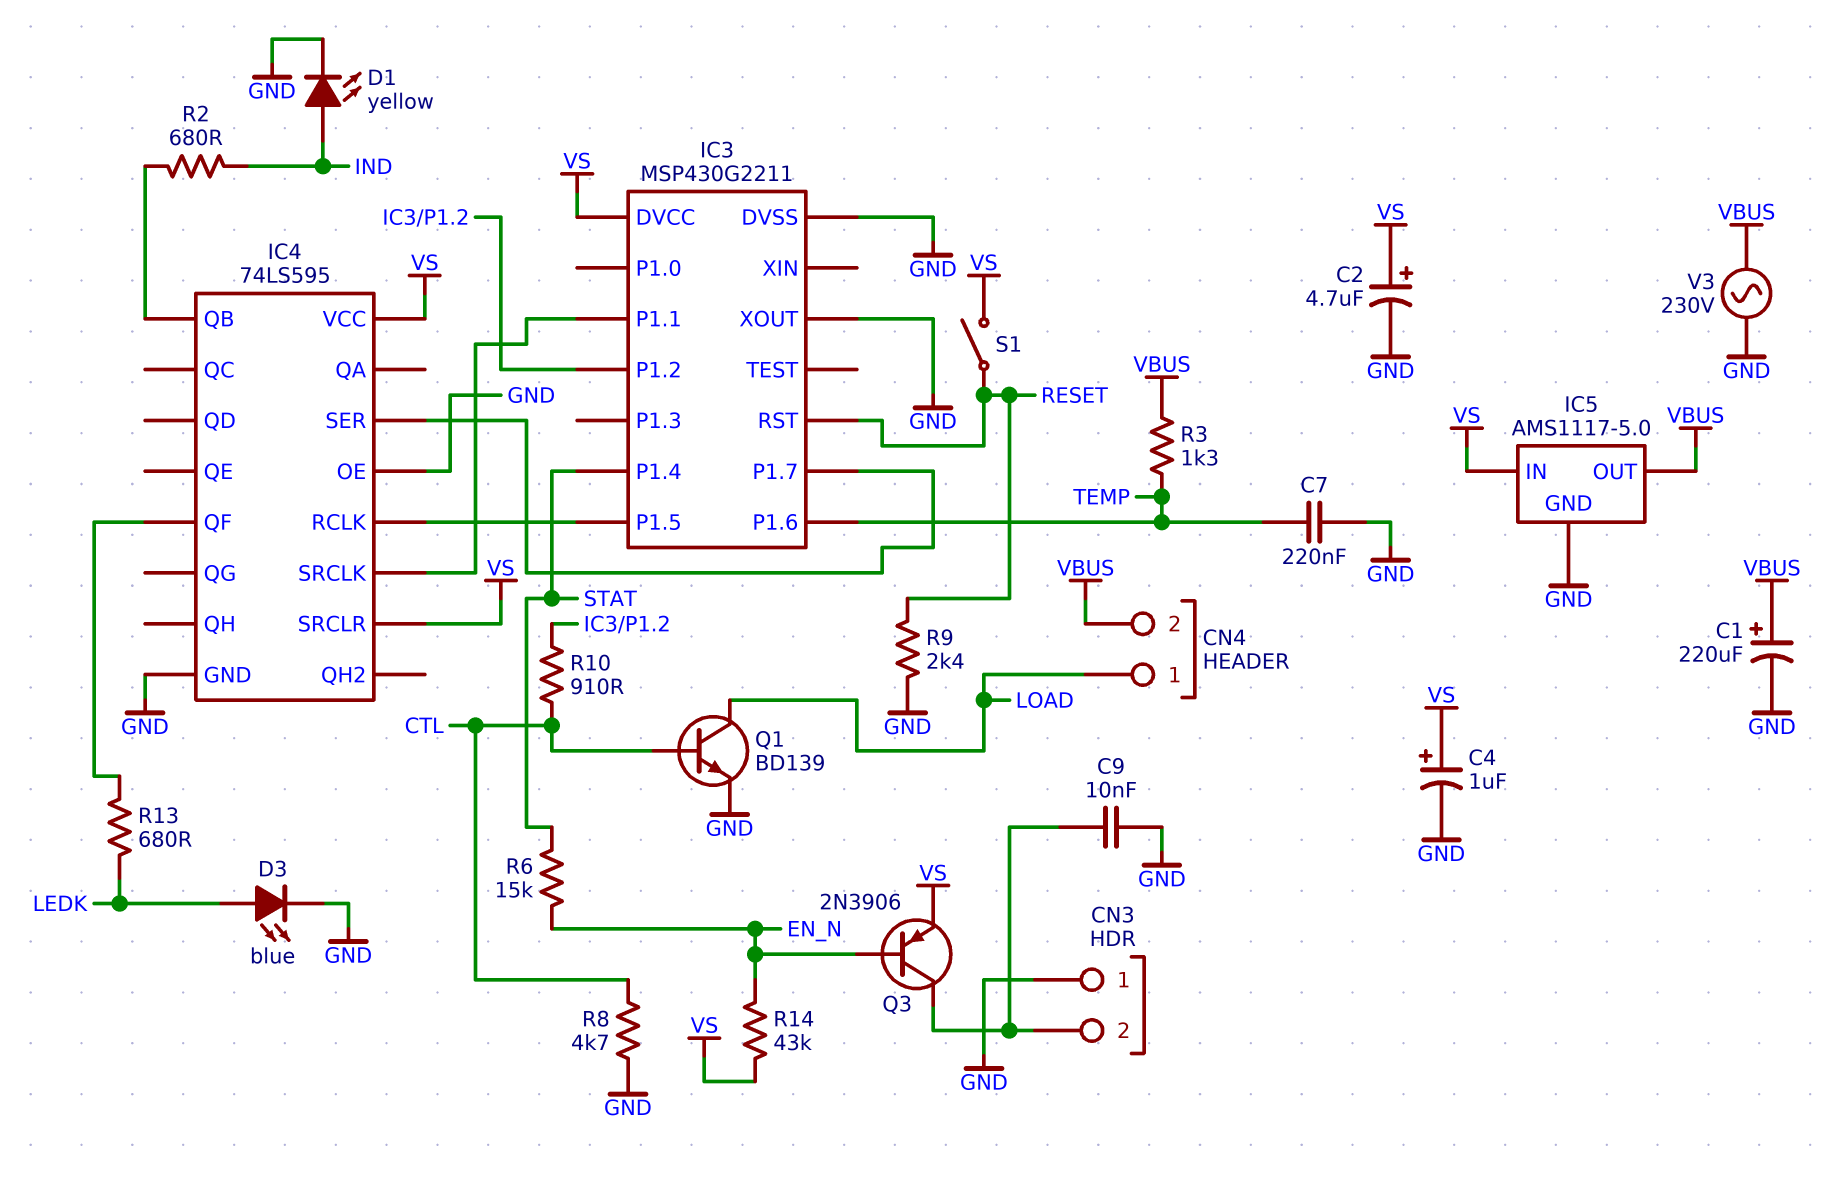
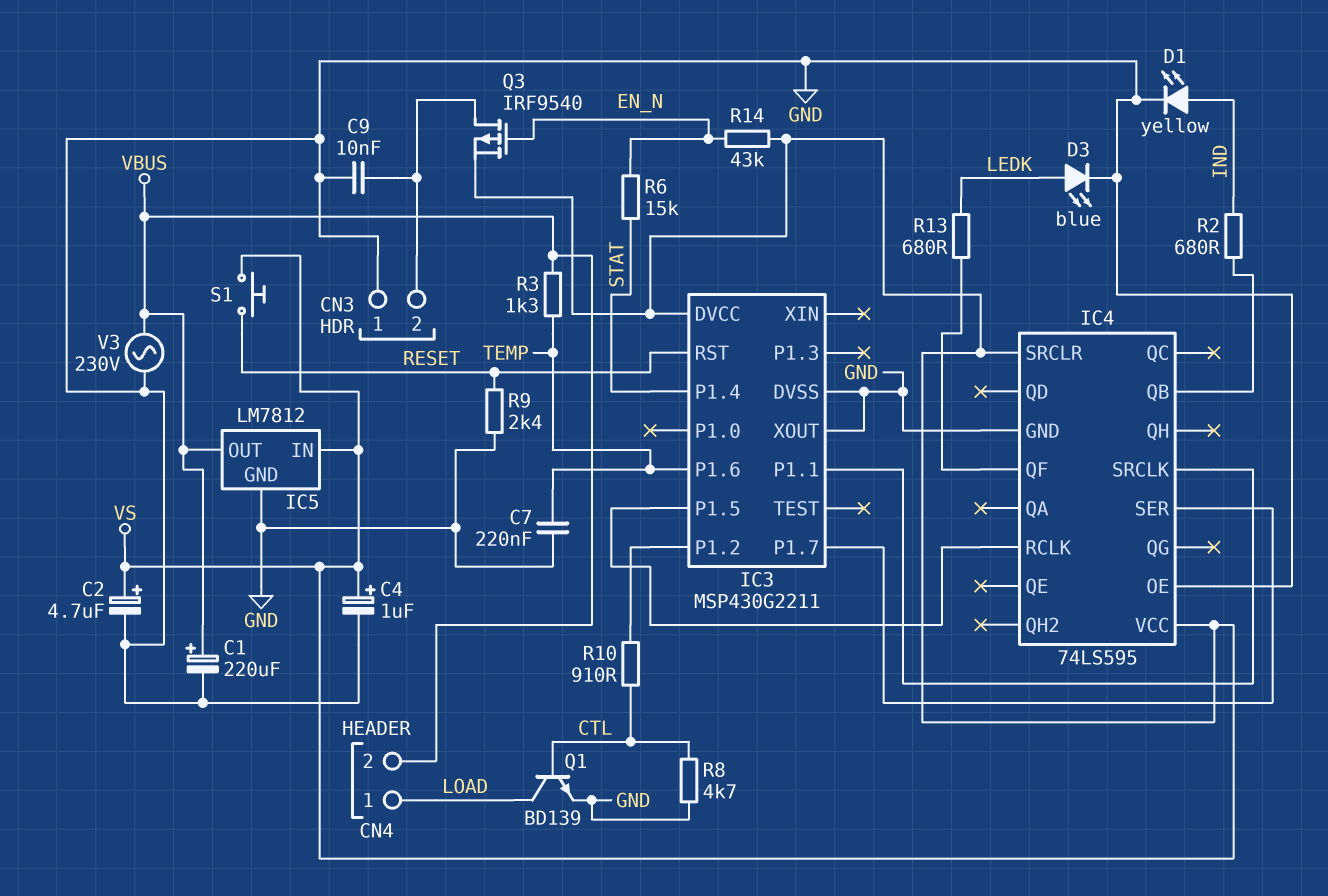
IC5: AMS1117-5.0 -> LM7812
Q3: PNP 2N3906 (B EN_N, C CN3/2, E VS) -> PMOS IRF9540 (G EN_N, D CN3/2, S VS)
S1: switch (RESET, VS) -> button (RESET, VS)

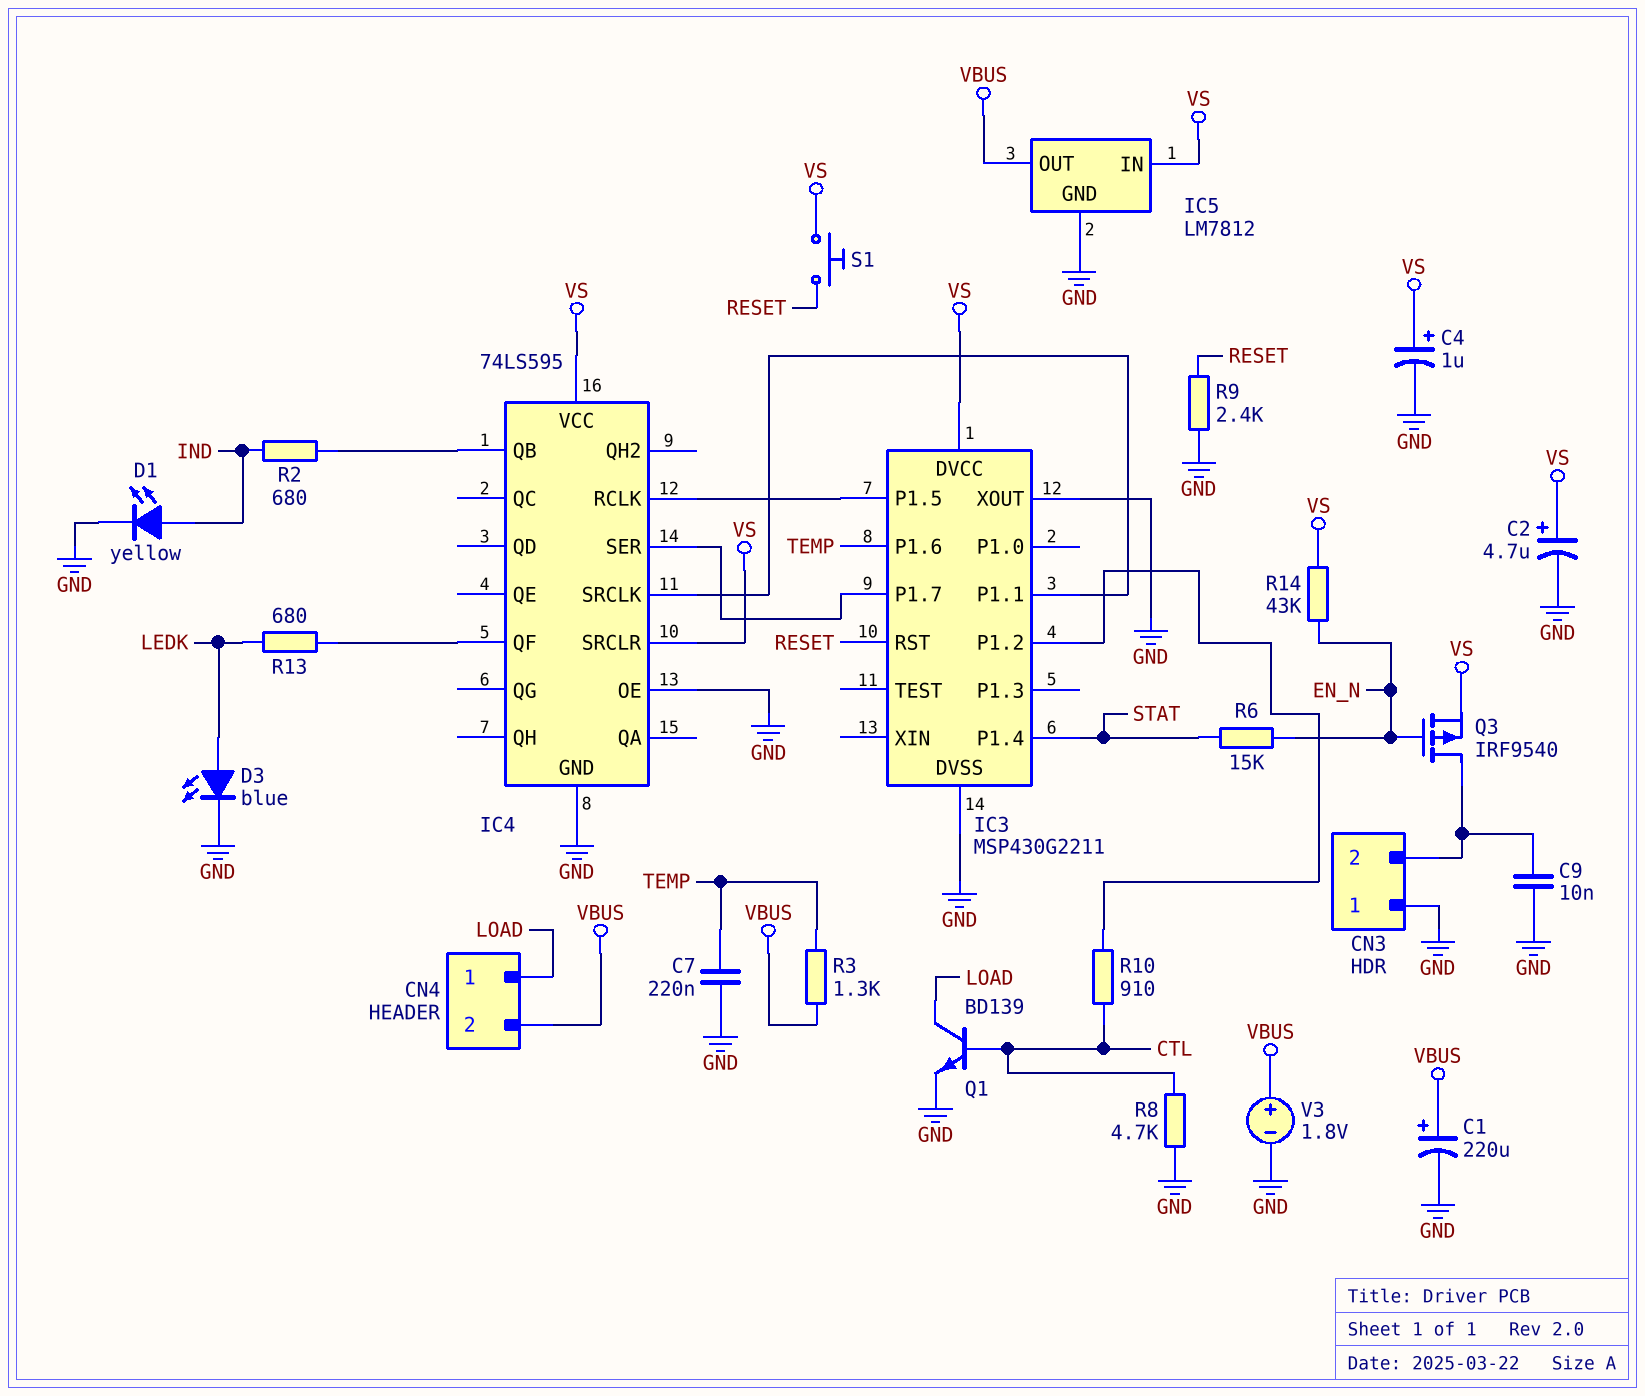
V3: AC 230V (GND, VBUS) -> 1.8V (plus VBUS, minus GND)

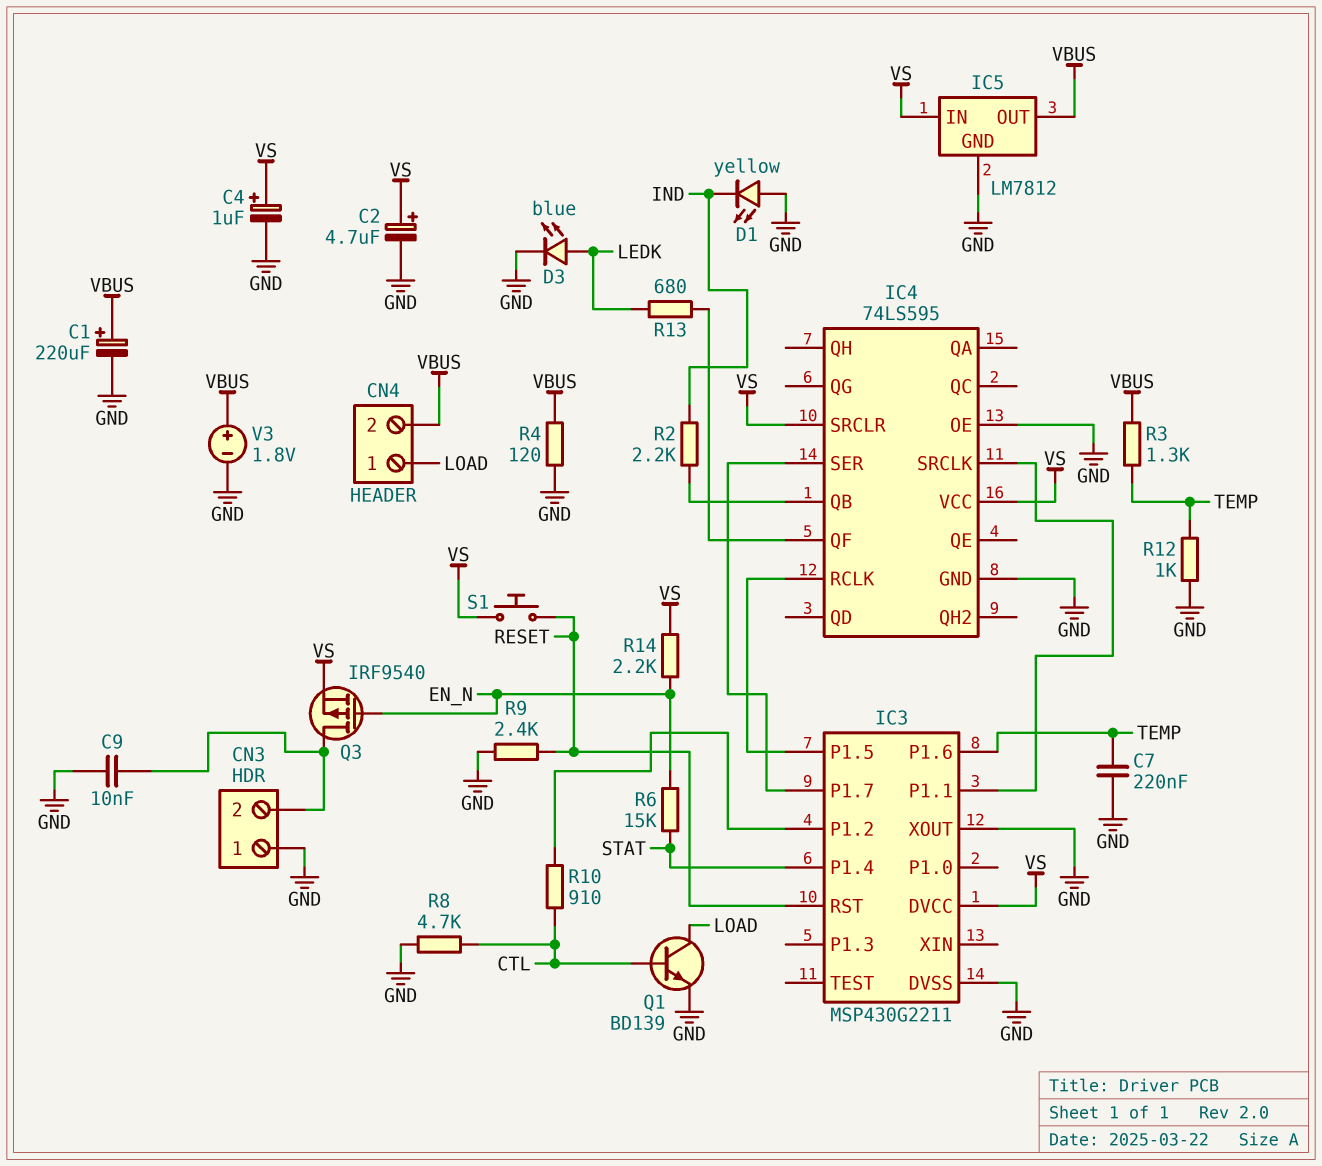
D1: LED yellow (A IND, K GND) -> LED yellow (A GND, K IND)
R2: 680 (IC4/QB, IND) -> 2.2k (IC4/QB, IND)
R4: none -> 120 (GND, VBUS)
R12: none -> 1k (GND, TEMP)
R14: 43k (EN_N, VS) -> 2.2k (EN_N, VS)

